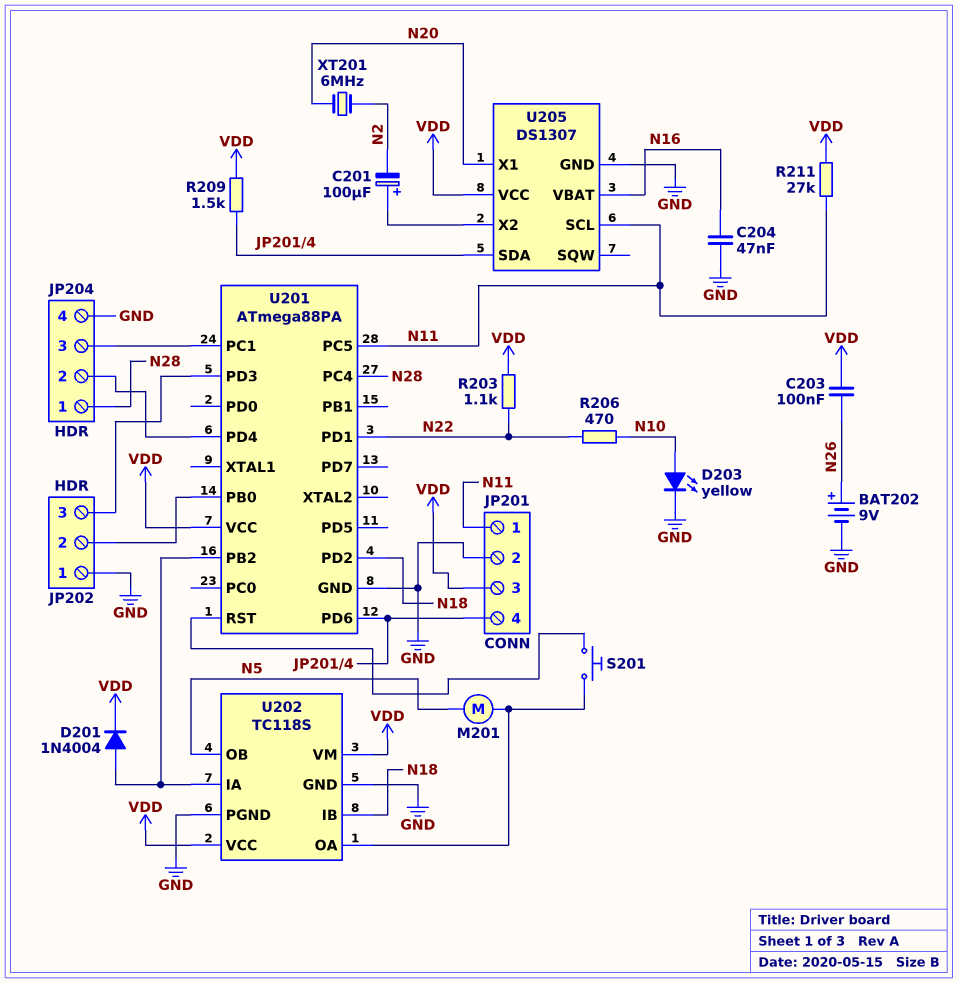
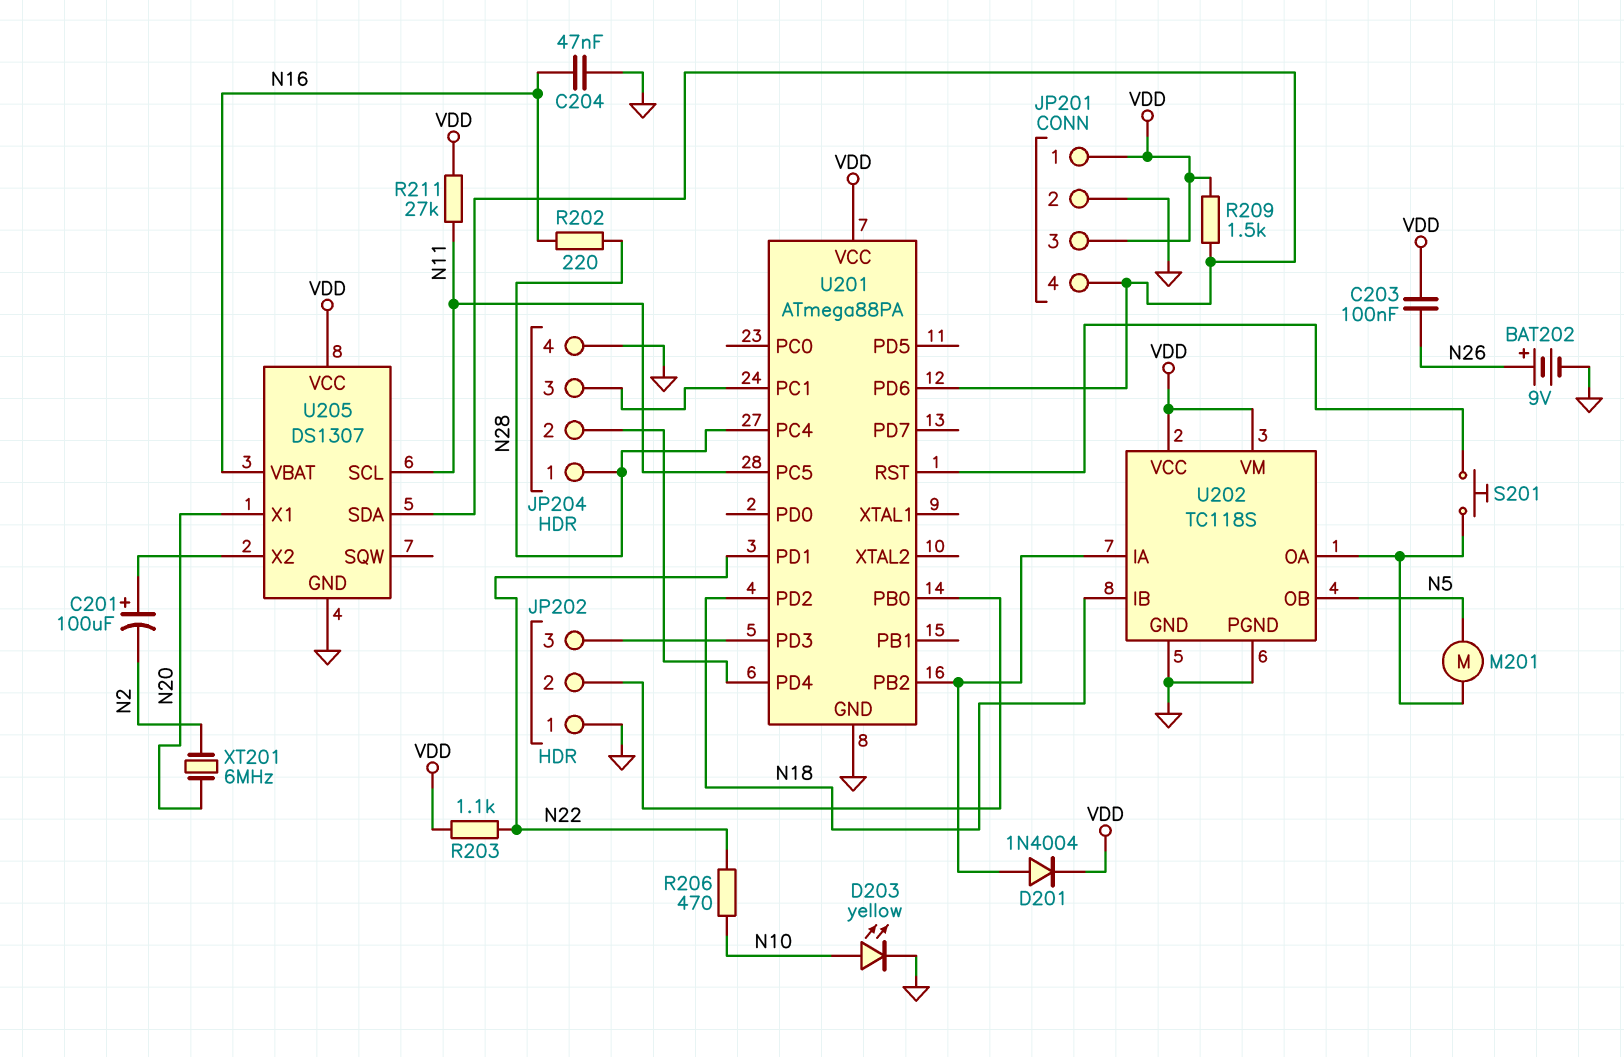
JP201 pin 1: N11 -> VDD
R202: none -> 220 (N16, N28)

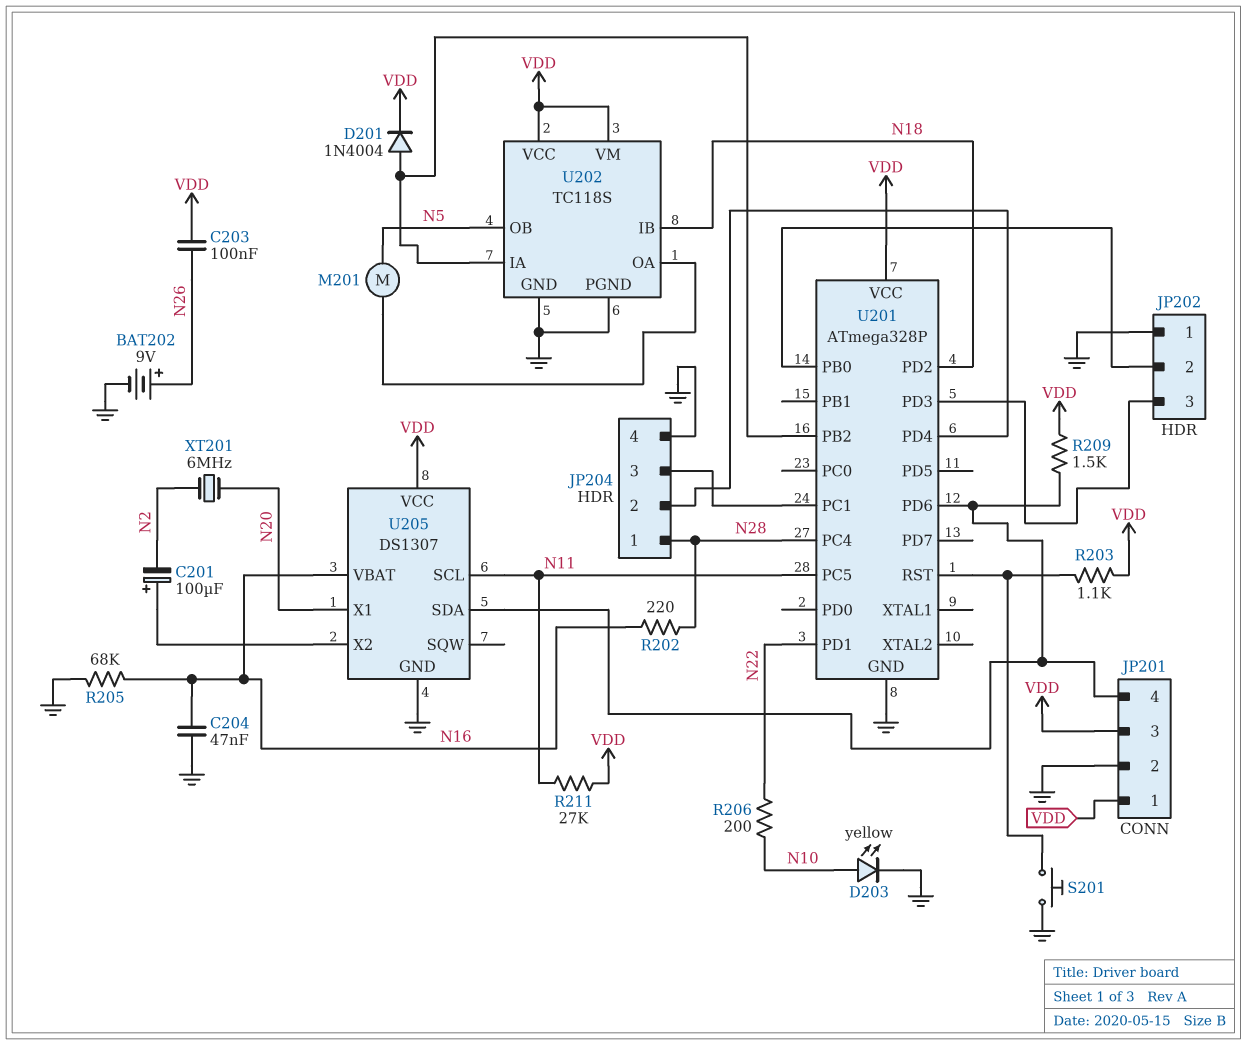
R203: 1.1k (N22, VDD) -> 1.1k (U201/RST, VDD)
R205: none -> 68k (GND, N16)
R206: 470 (N10, N22) -> 200 (N10, N22)
S201: button (U201/RST, U202/OA) -> button (GND, U201/RST)
U201: ATmega88PA -> ATmega328P

